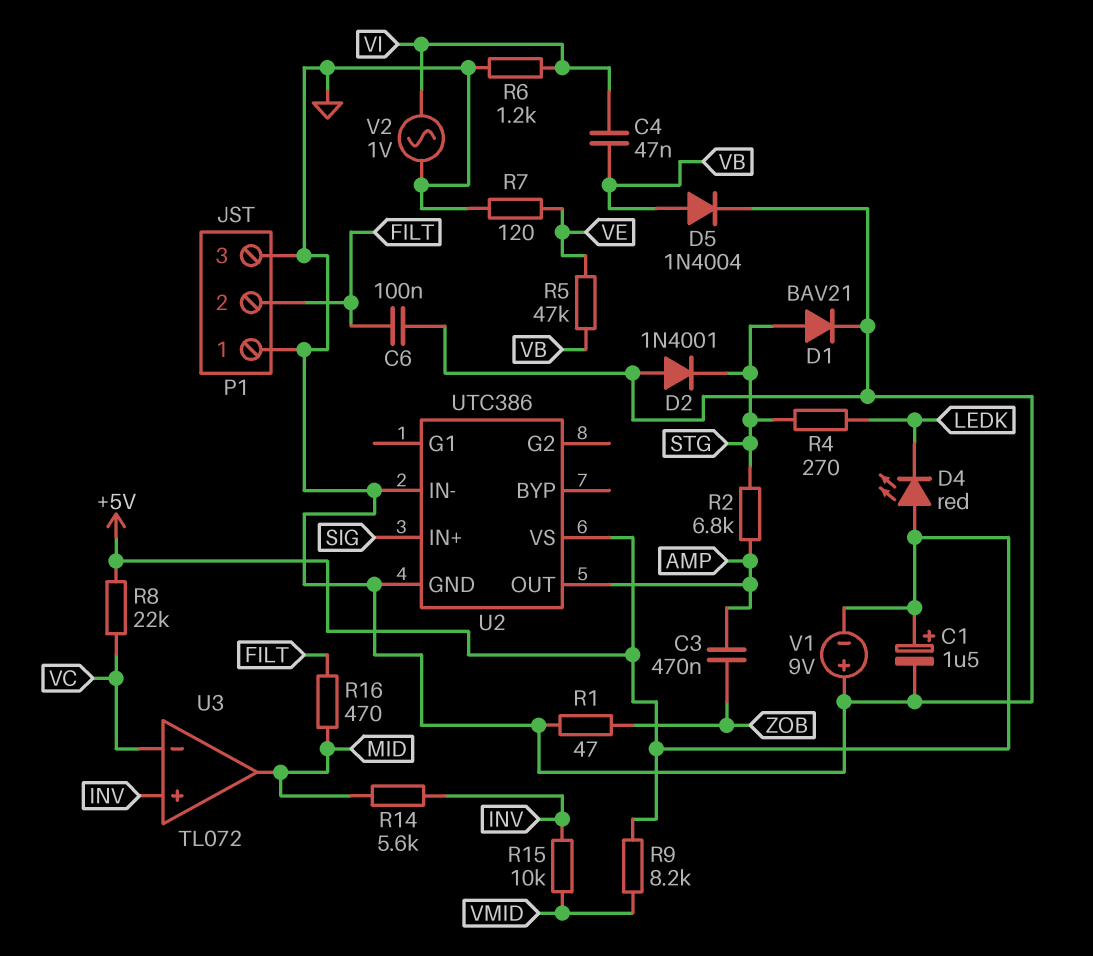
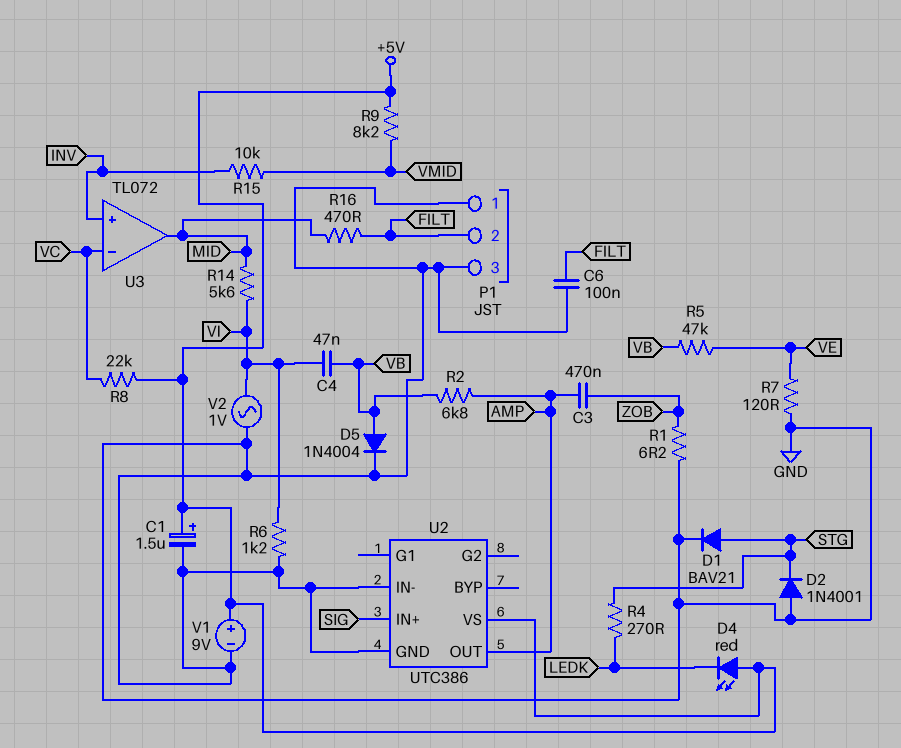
R1: 47 (GND, ZOB) -> 6.2 (GND, ZOB)
R2: 6.8k (AMP, STG) -> 6.8k (AMP, VB)
R14: 5.6k (INV, MID) -> 5.6k (MID, VI)
V1: 9V (plus GND, minus +5V) -> 9V (plus +5V, minus GND)

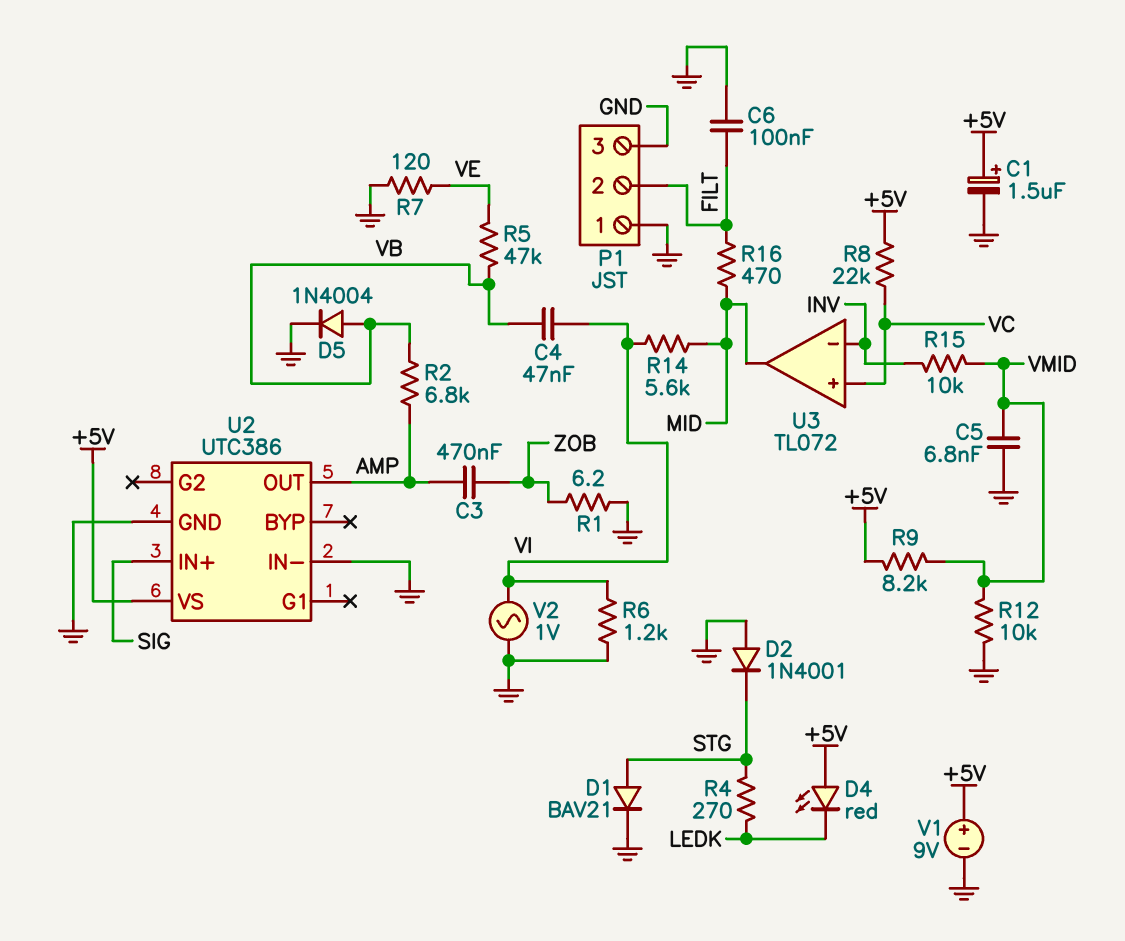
C5: none -> 6.8nF (GND, VMID)
R12: none -> 10k (GND, VMID)
U3 pin in+: INV -> VC
U3 pin in-: VC -> INV

